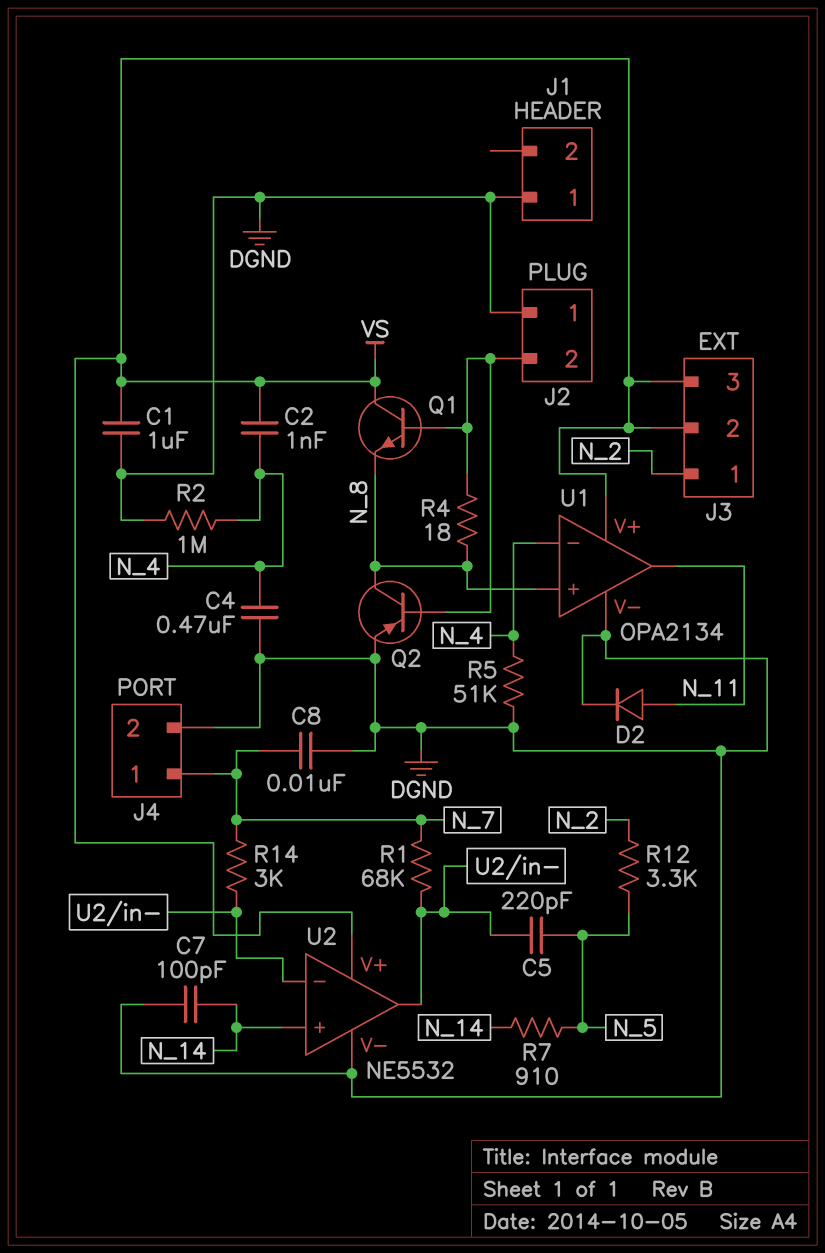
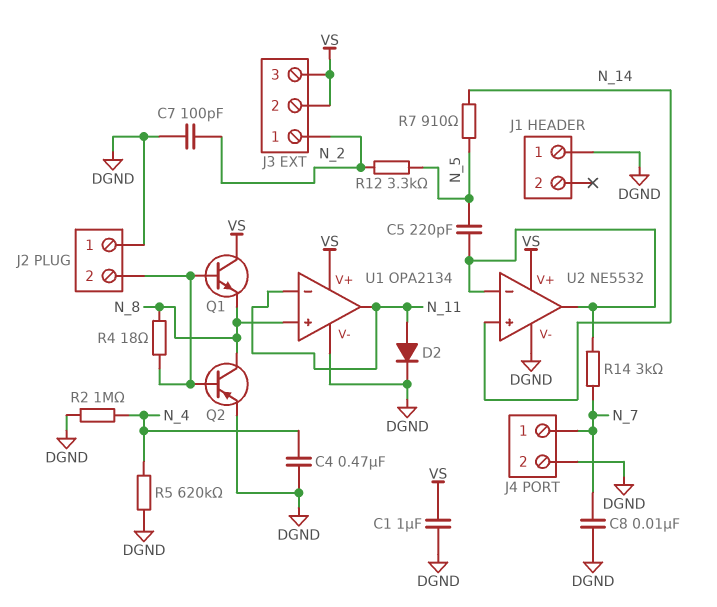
C2: 1nF (N_4, VS) -> none
C7: 100pF (DGND, N_14) -> 100pF (DGND, N_2)
R1: 68k (N_7, U2/in-) -> none
R5: 51k (DGND, N_4) -> 620k (DGND, N_4)
U1 pin in-: N_4 -> N_11

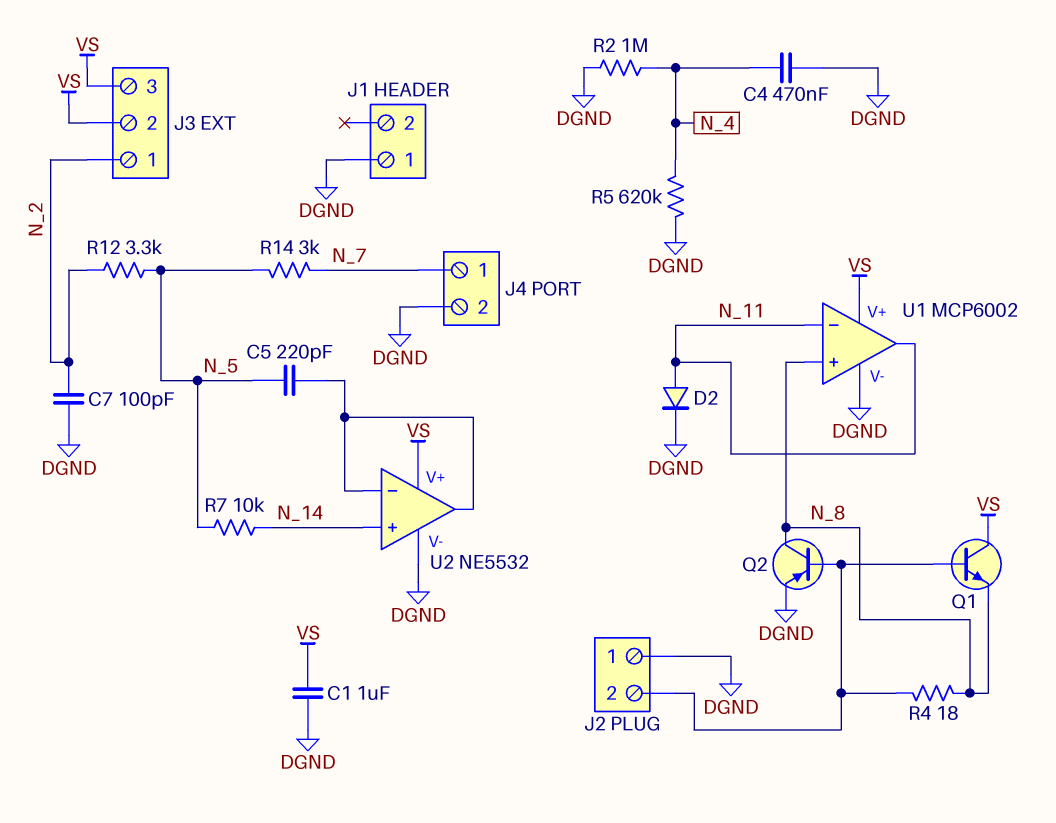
C8: 10nF (DGND, N_7) -> none
R7: 910 (N_5, N_14) -> 10k (N_5, N_14)
R14: 3k (N_7, U2/in-) -> 3k (N_5, N_7)
U1: OPA2134 -> MCP6002

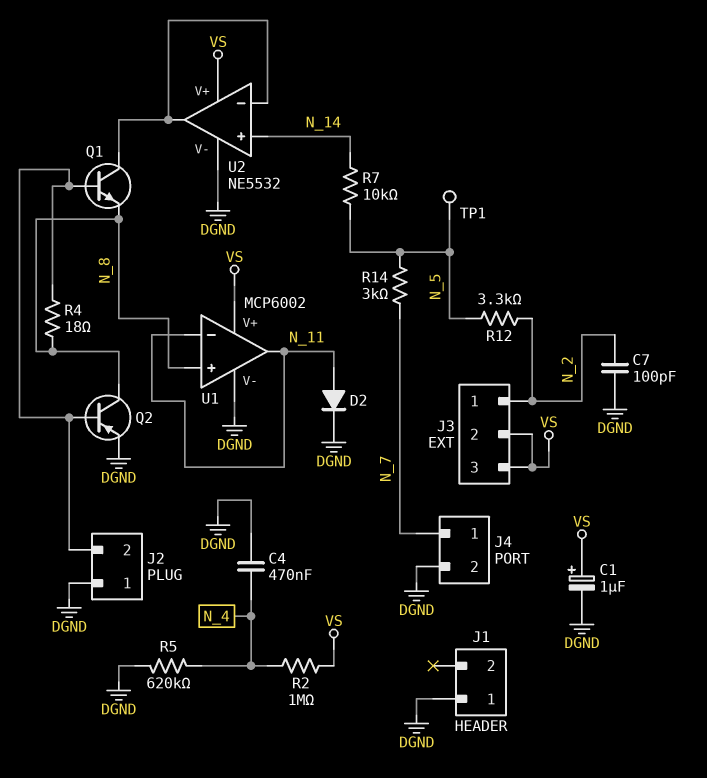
C1: 1uF (DGND, VS) -> 1uF (plus VS, minus DGND)
C5: 220pF (N_5, U2/in-) -> none
Q1: NPN (B J2/2, C VS, E N_8) -> NPN (B J2/2, C U2/in-, E N_8)
R2: 1M (DGND, N_4) -> 1M (N_4, VS)
TP1: none -> test point (N_5)

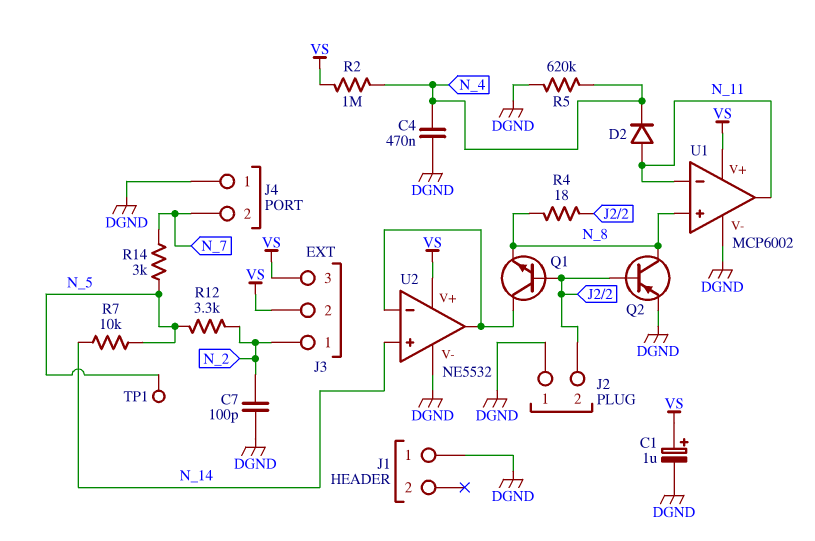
D2: diode (A N_11, K DGND) -> diode (A N_11, K N_4)
J4 pin 1: N_7 -> DGND
J4 pin 2: DGND -> N_7

